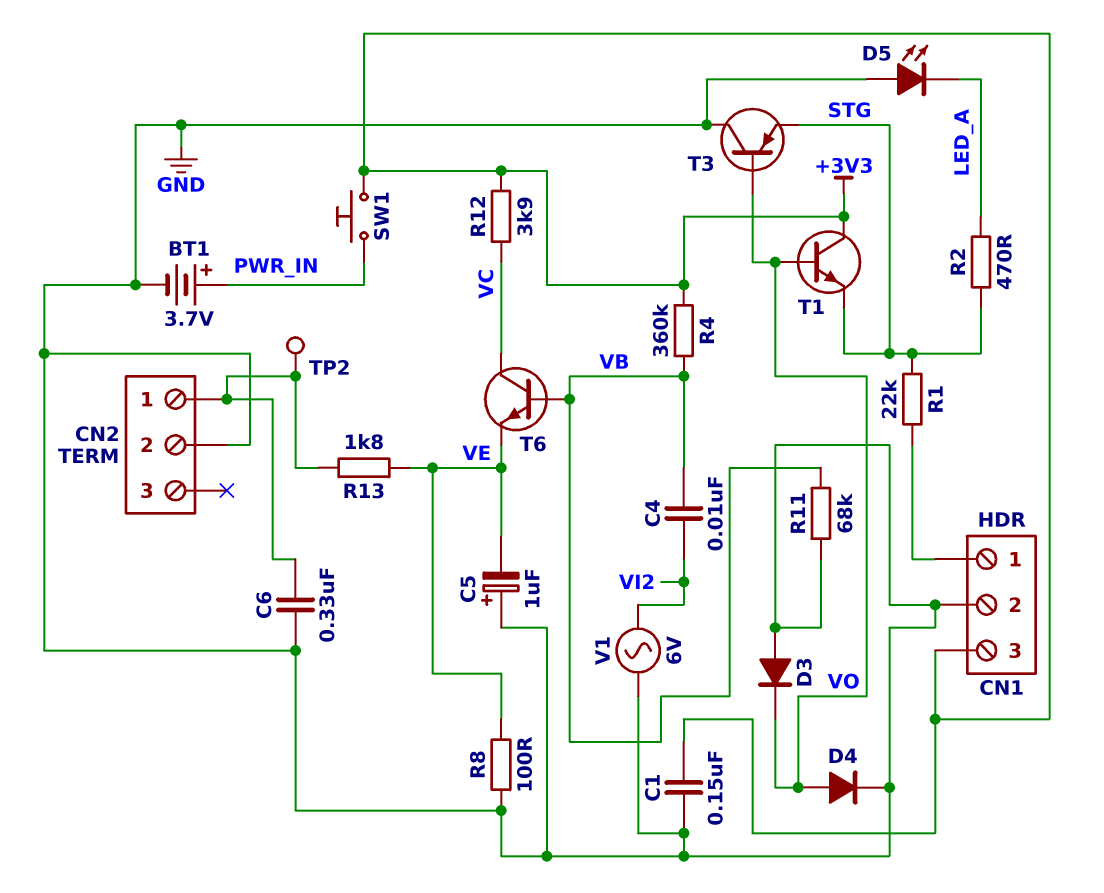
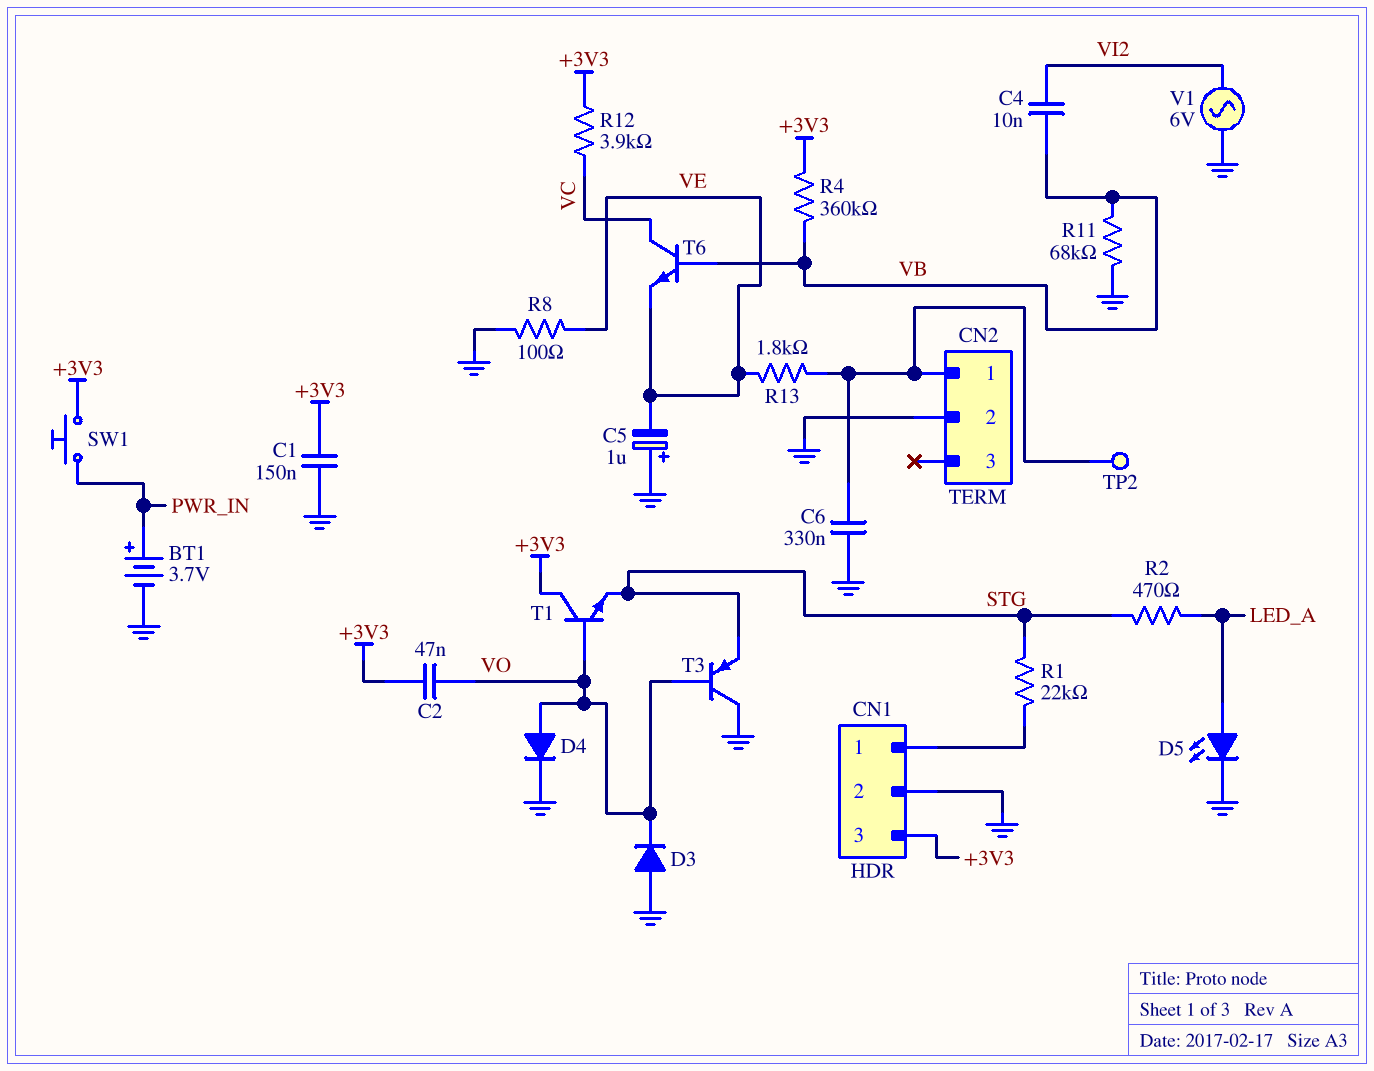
C2: none -> 47nF (+3V3, VO)
D5: LED (A GND, K LED_A) -> LED (A LED_A, K GND)

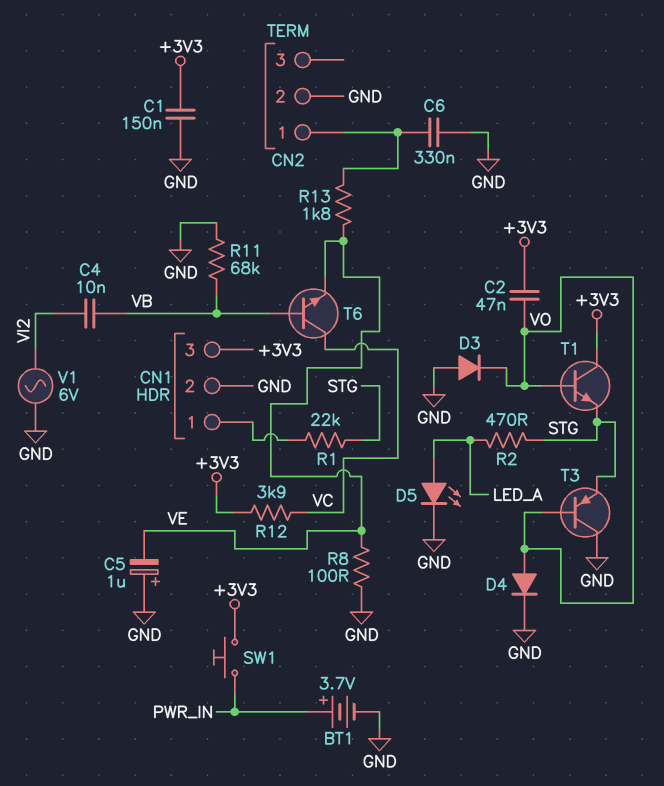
R4: 360k (+3V3, VB) -> none
TP2: test point (CN2/1) -> none

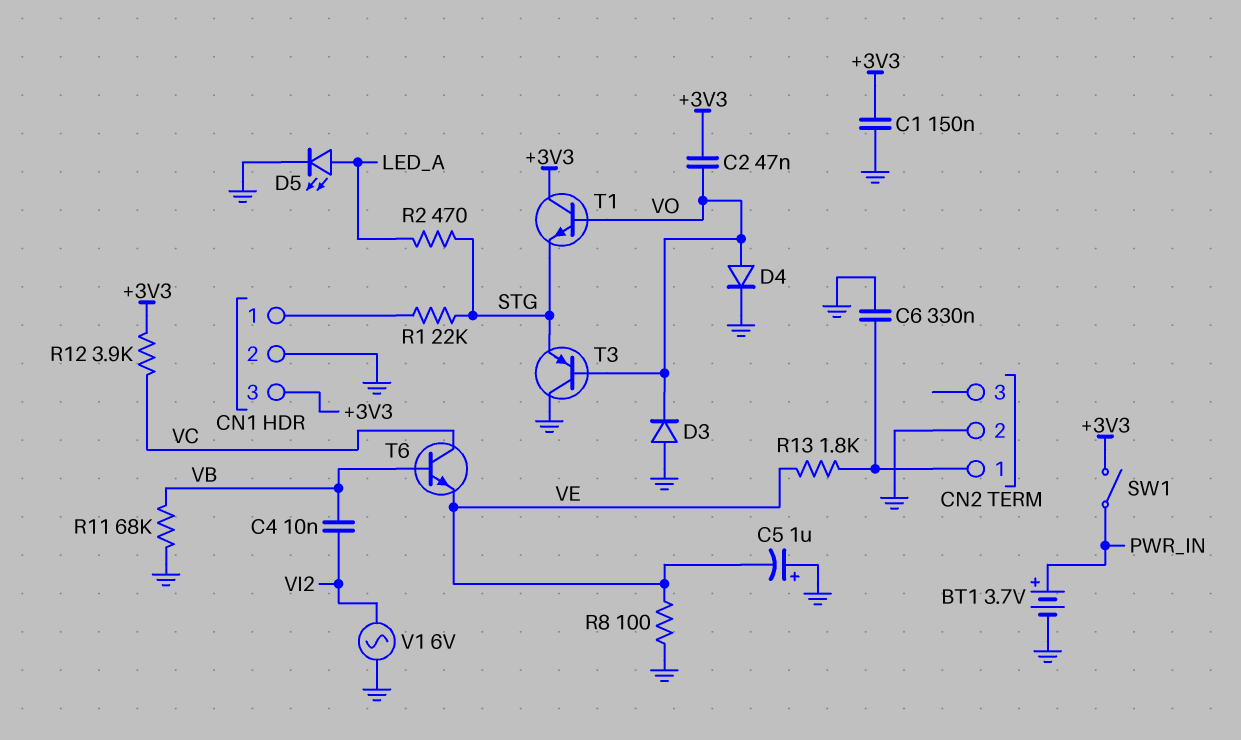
SW1: button (+3V3, PWR_IN) -> switch (+3V3, PWR_IN)

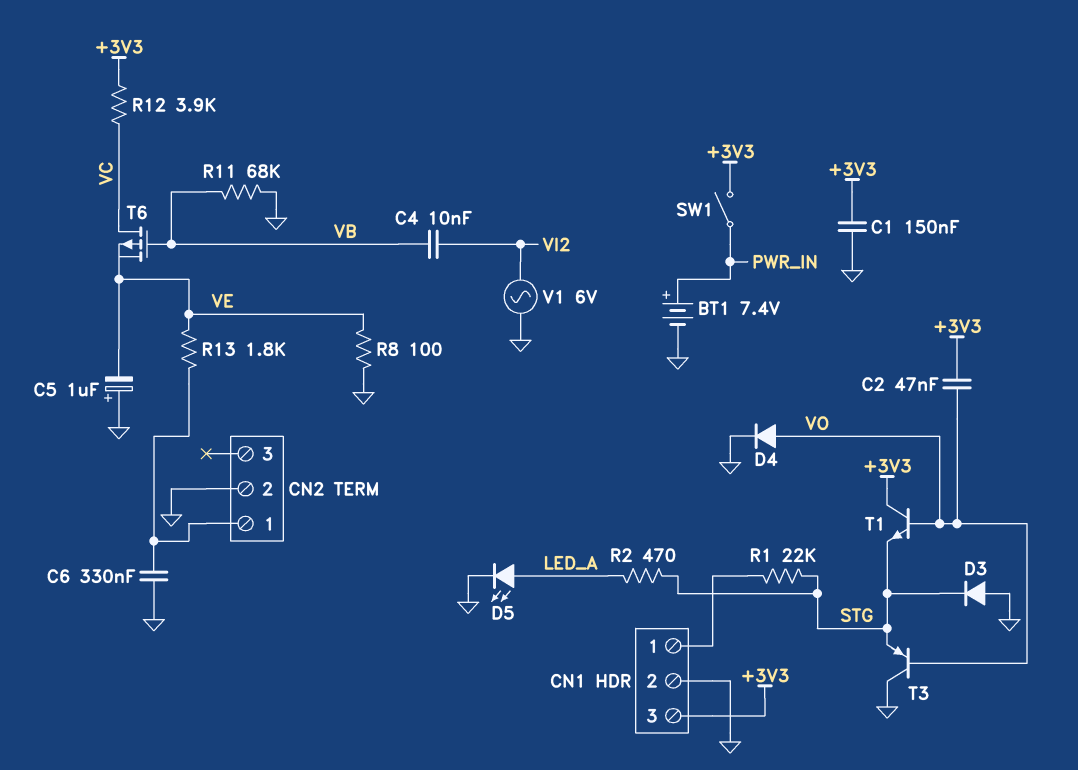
BT1: 3.7V (plus PWR_IN, minus GND) -> 7.4V (plus PWR_IN, minus GND)
D3: diode (A GND, K VO) -> diode (A GND, K STG)
T6: NPN (B VB, C VC, E VE) -> PMOS (G VB, D VC, S VE)

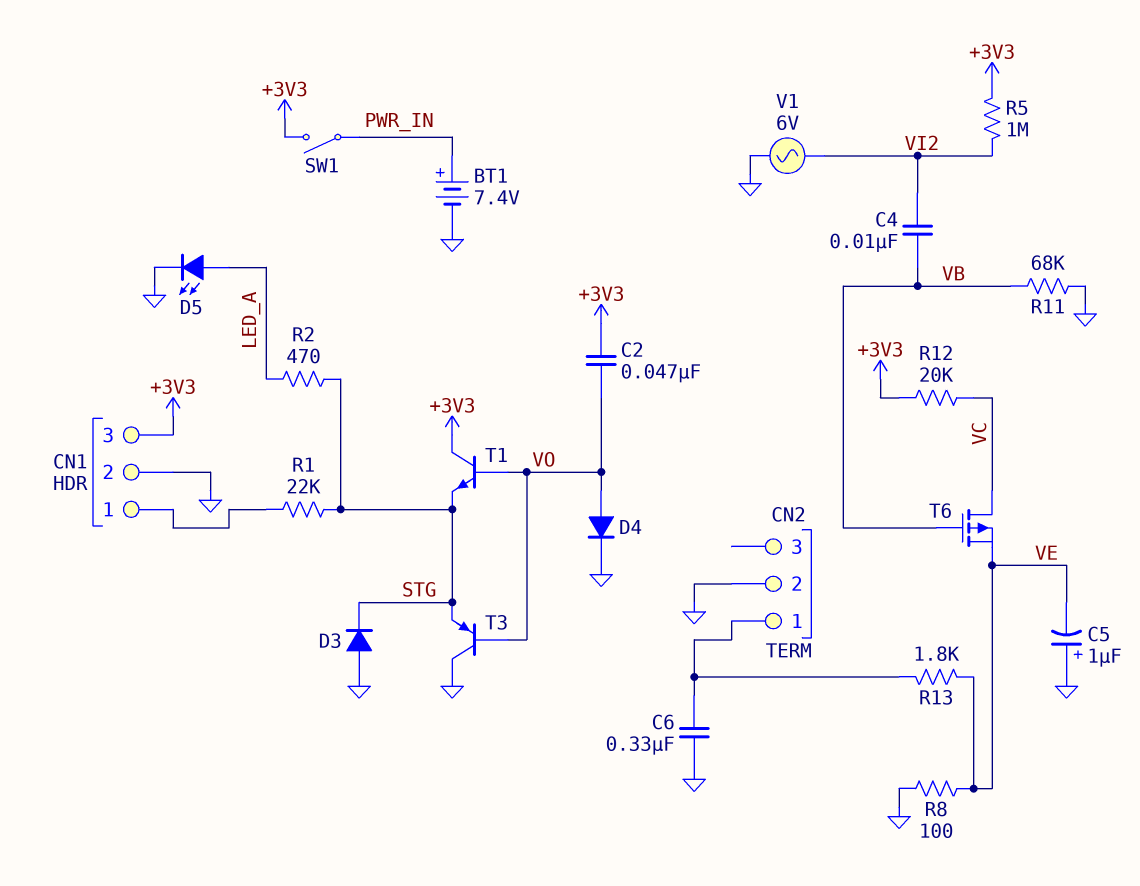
C1: 150nF (+3V3, GND) -> none
R5: none -> 1M (+3V3, VI2)
R12: 3.9k (+3V3, VC) -> 20k (+3V3, VC)

